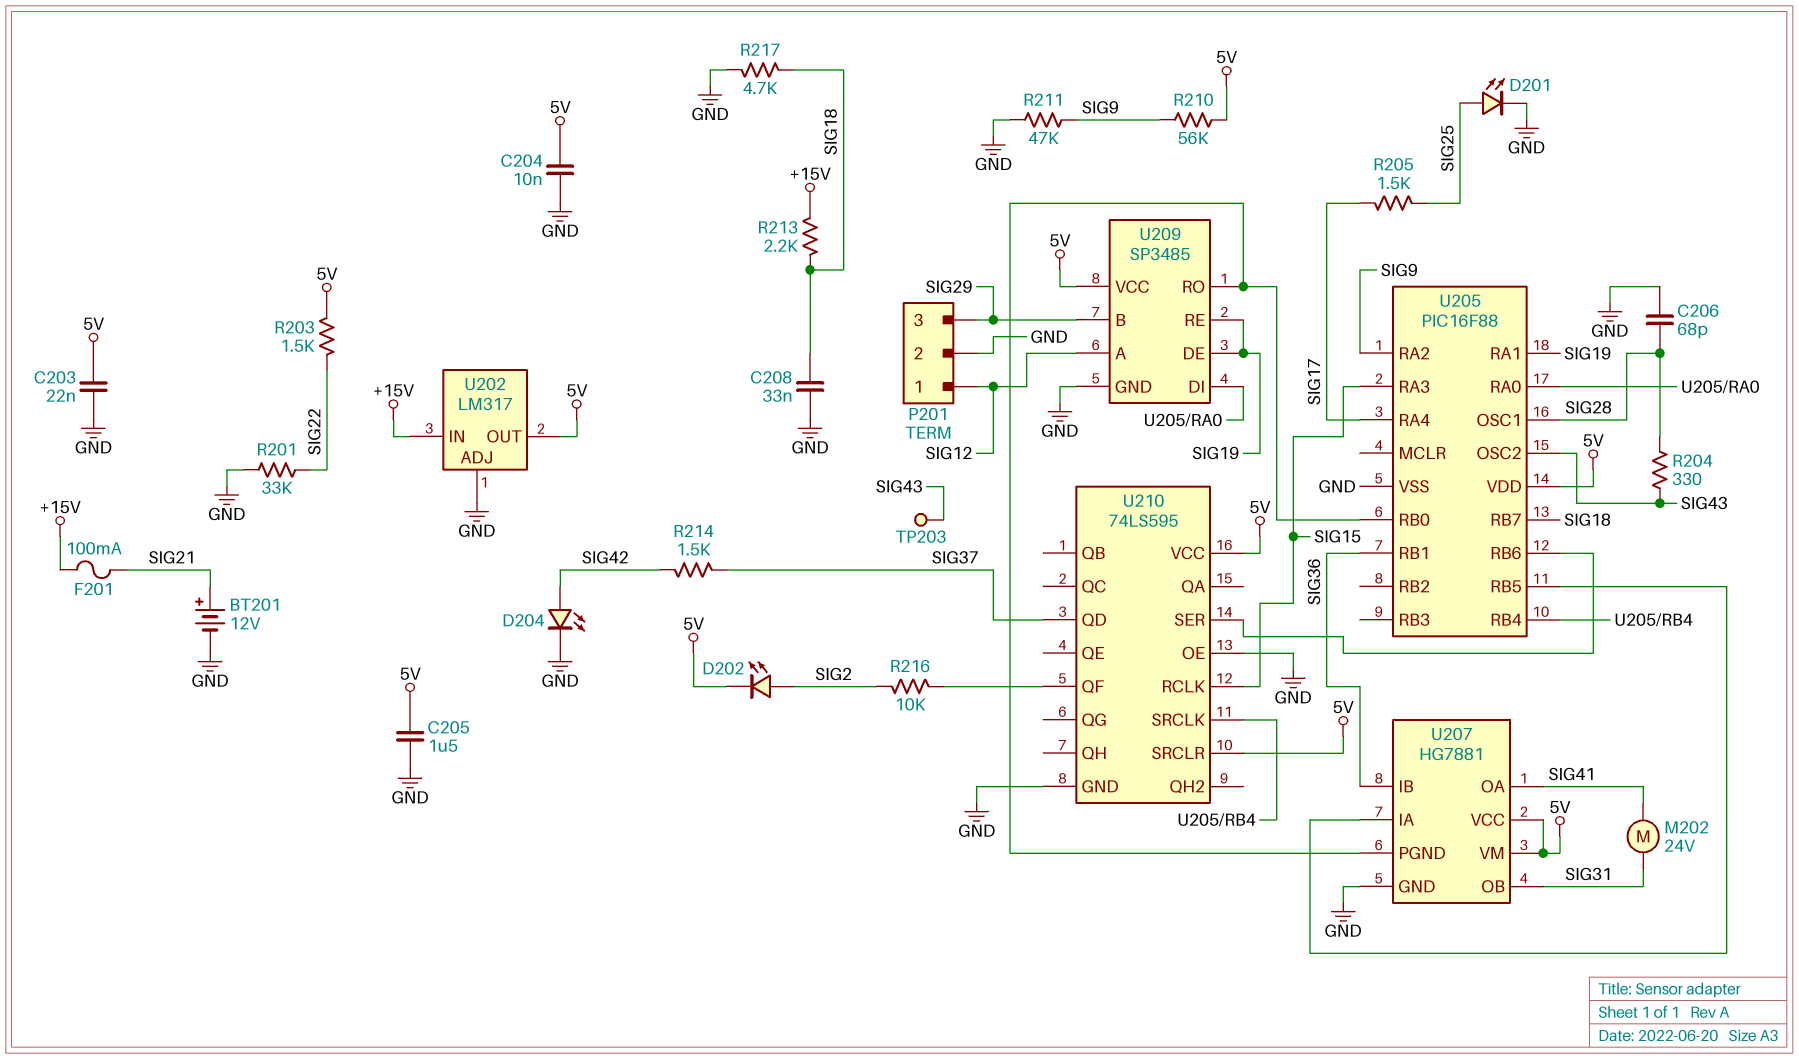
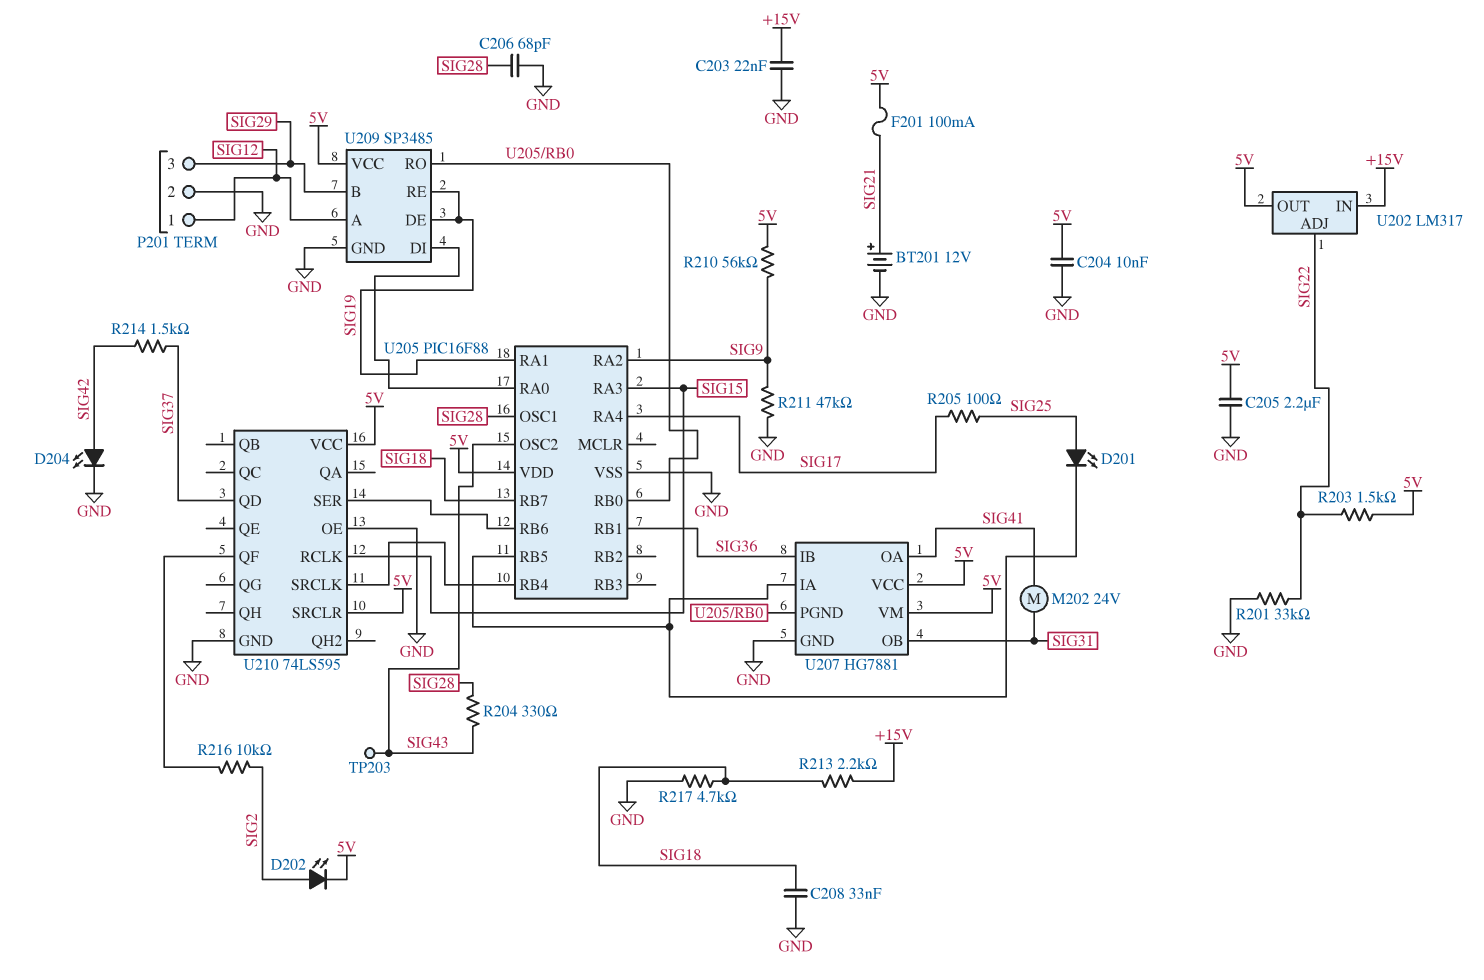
C203: 22nF (5V, GND) -> 22nF (+15V, GND)
C205: 1.5uF (5V, GND) -> 2.2uF (5V, GND)
D201: LED (A SIG25, K GND) -> LED (A SIG25, K U205/RB5)
F201: 100mA (+15V, SIG21) -> 100mA (5V, SIG21)
R205: 1.5k (SIG17, SIG25) -> 100 (SIG17, SIG25)
U202 pin ADJ: GND -> SIG22

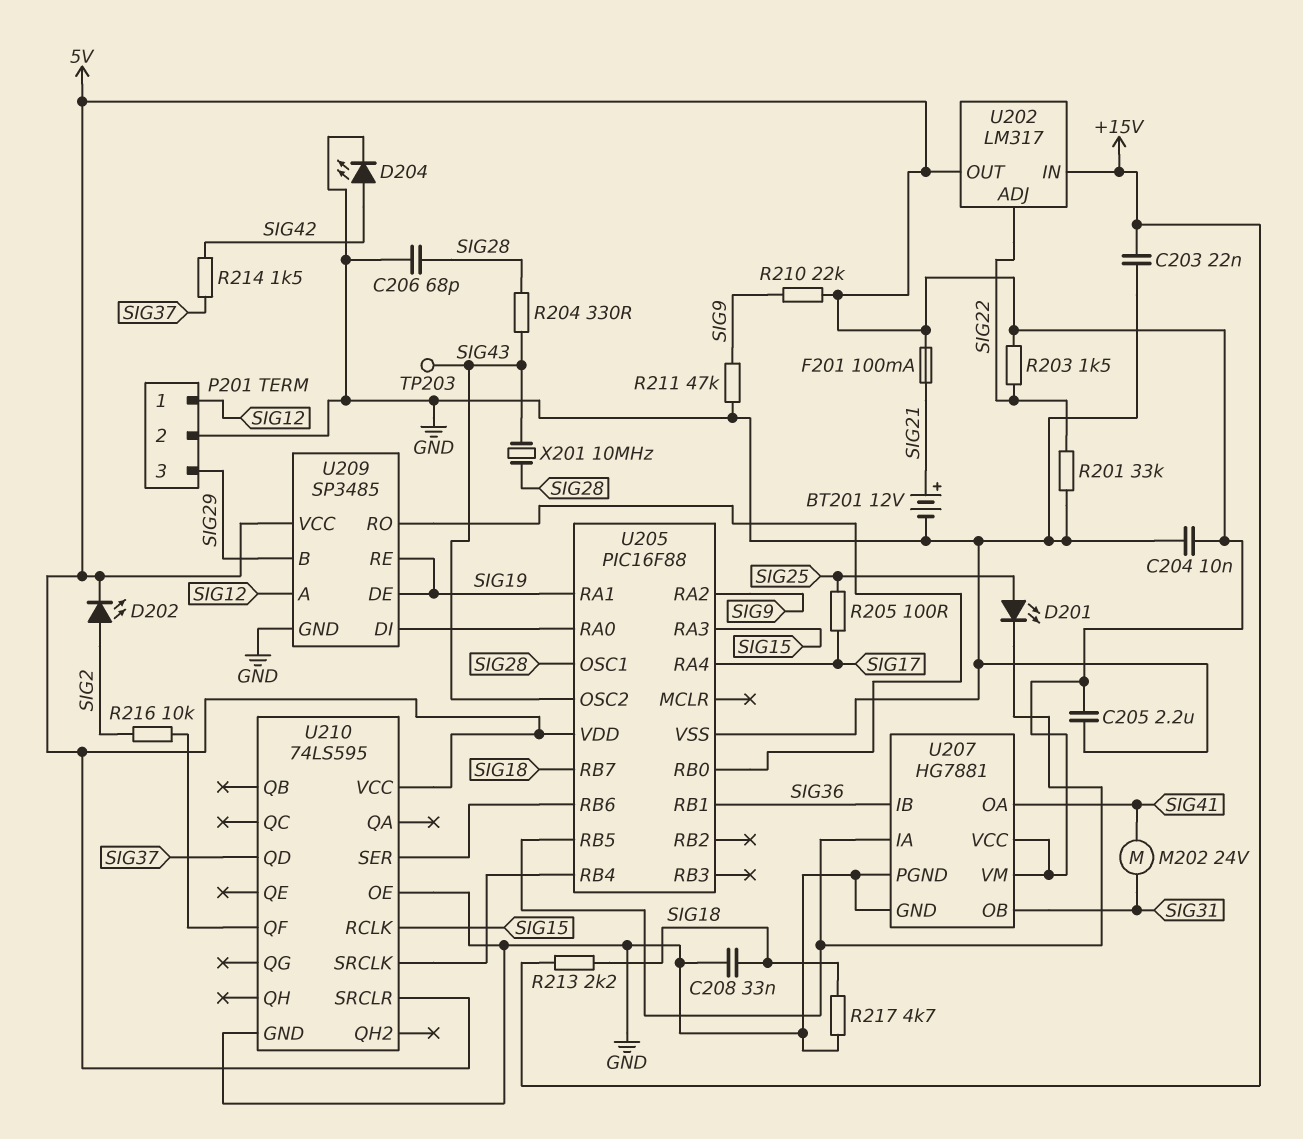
R210: 56k (5V, SIG9) -> 22k (5V, SIG9)
U207 pin PGND: U205/RB0 -> GND
X201: none -> 10MHz (SIG28, SIG43)

